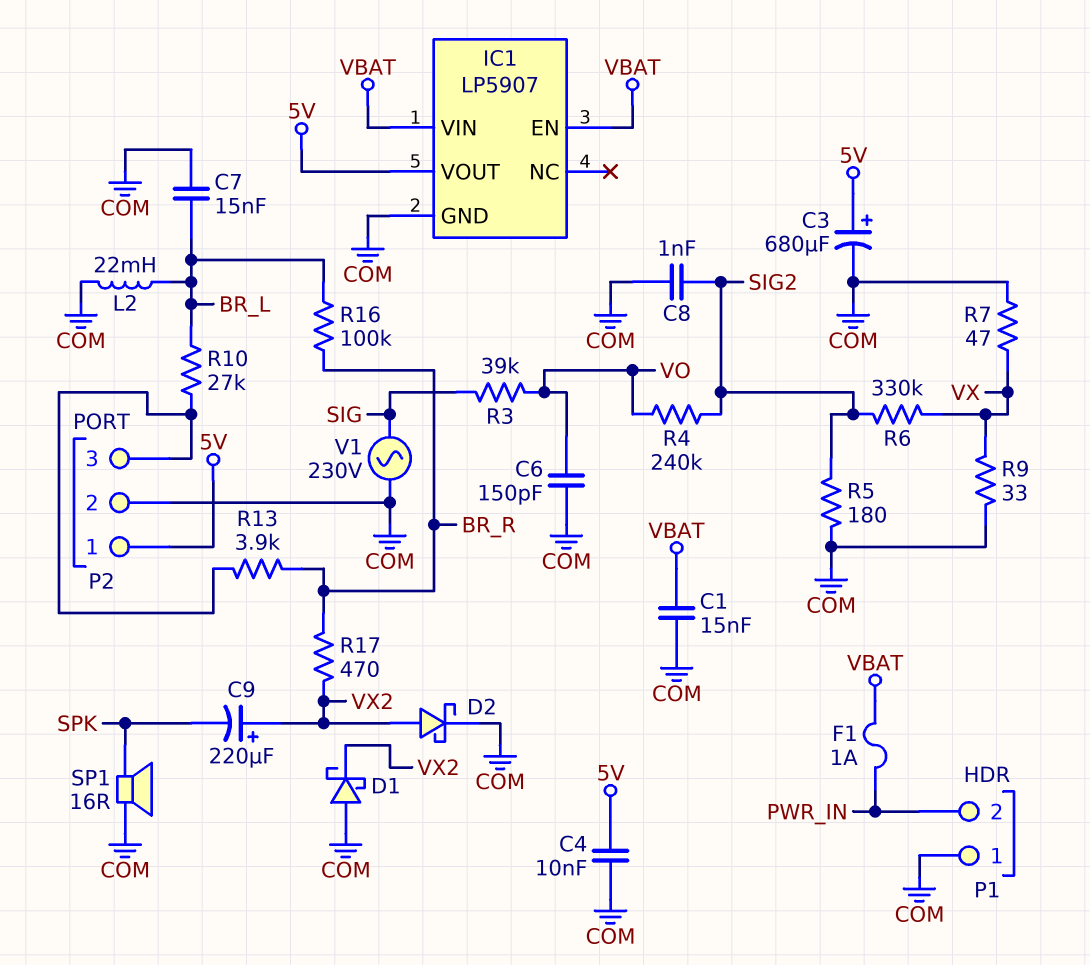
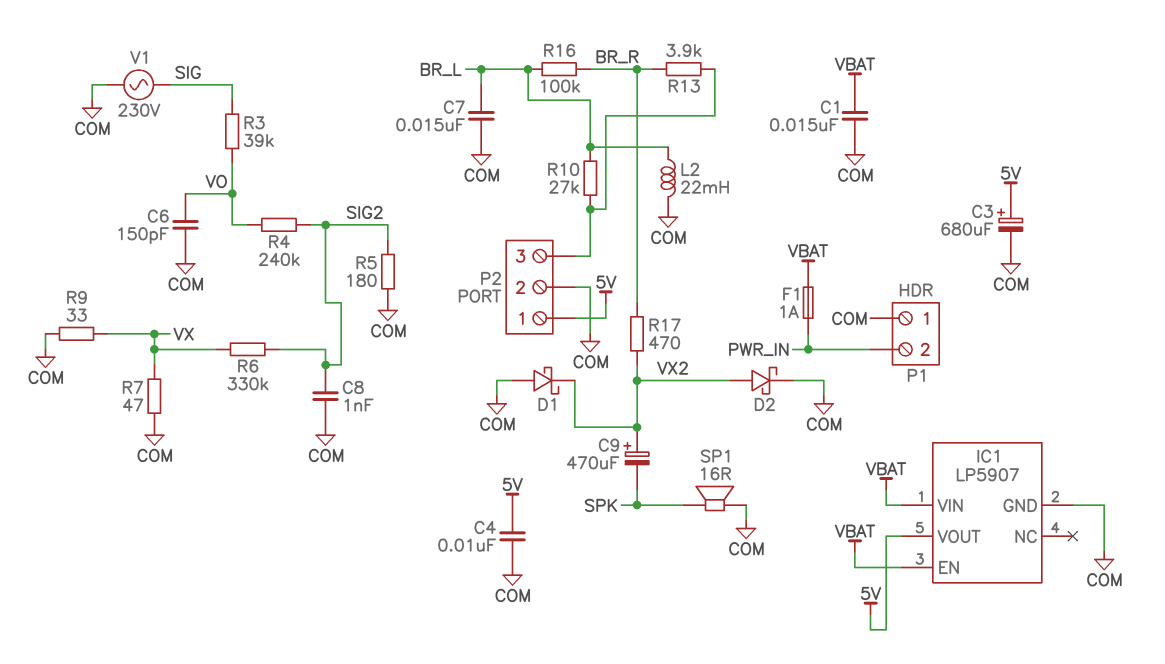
C9: 220uF (plus VX2, minus SPK) -> 470uF (plus VX2, minus SPK)

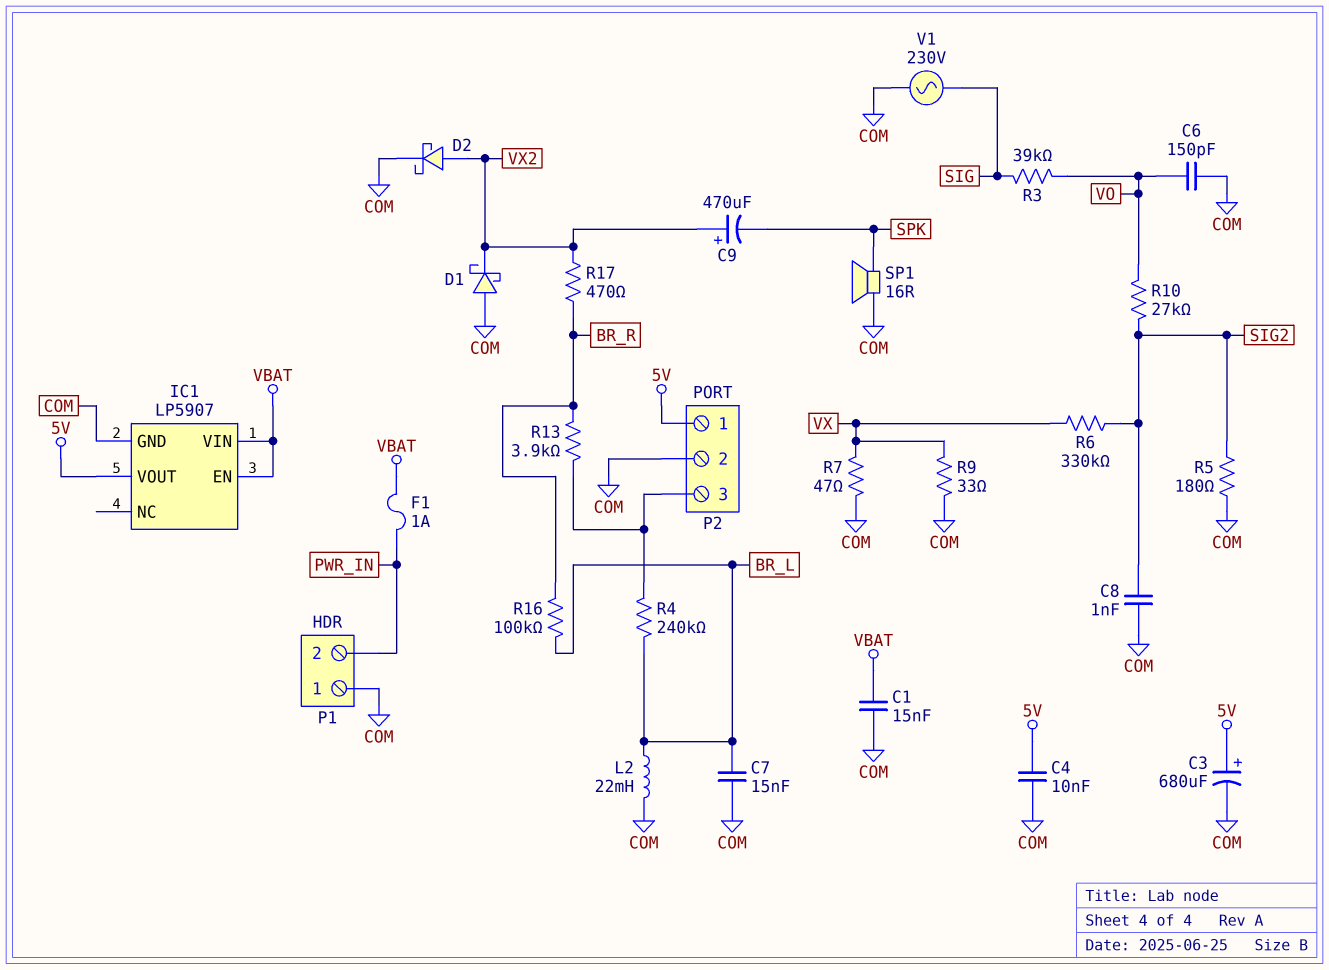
R4: 240k (SIG2, VO) -> 240k (BR_L, P2/3)
R10: 27k (BR_L, P2/3) -> 27k (SIG2, VO)

